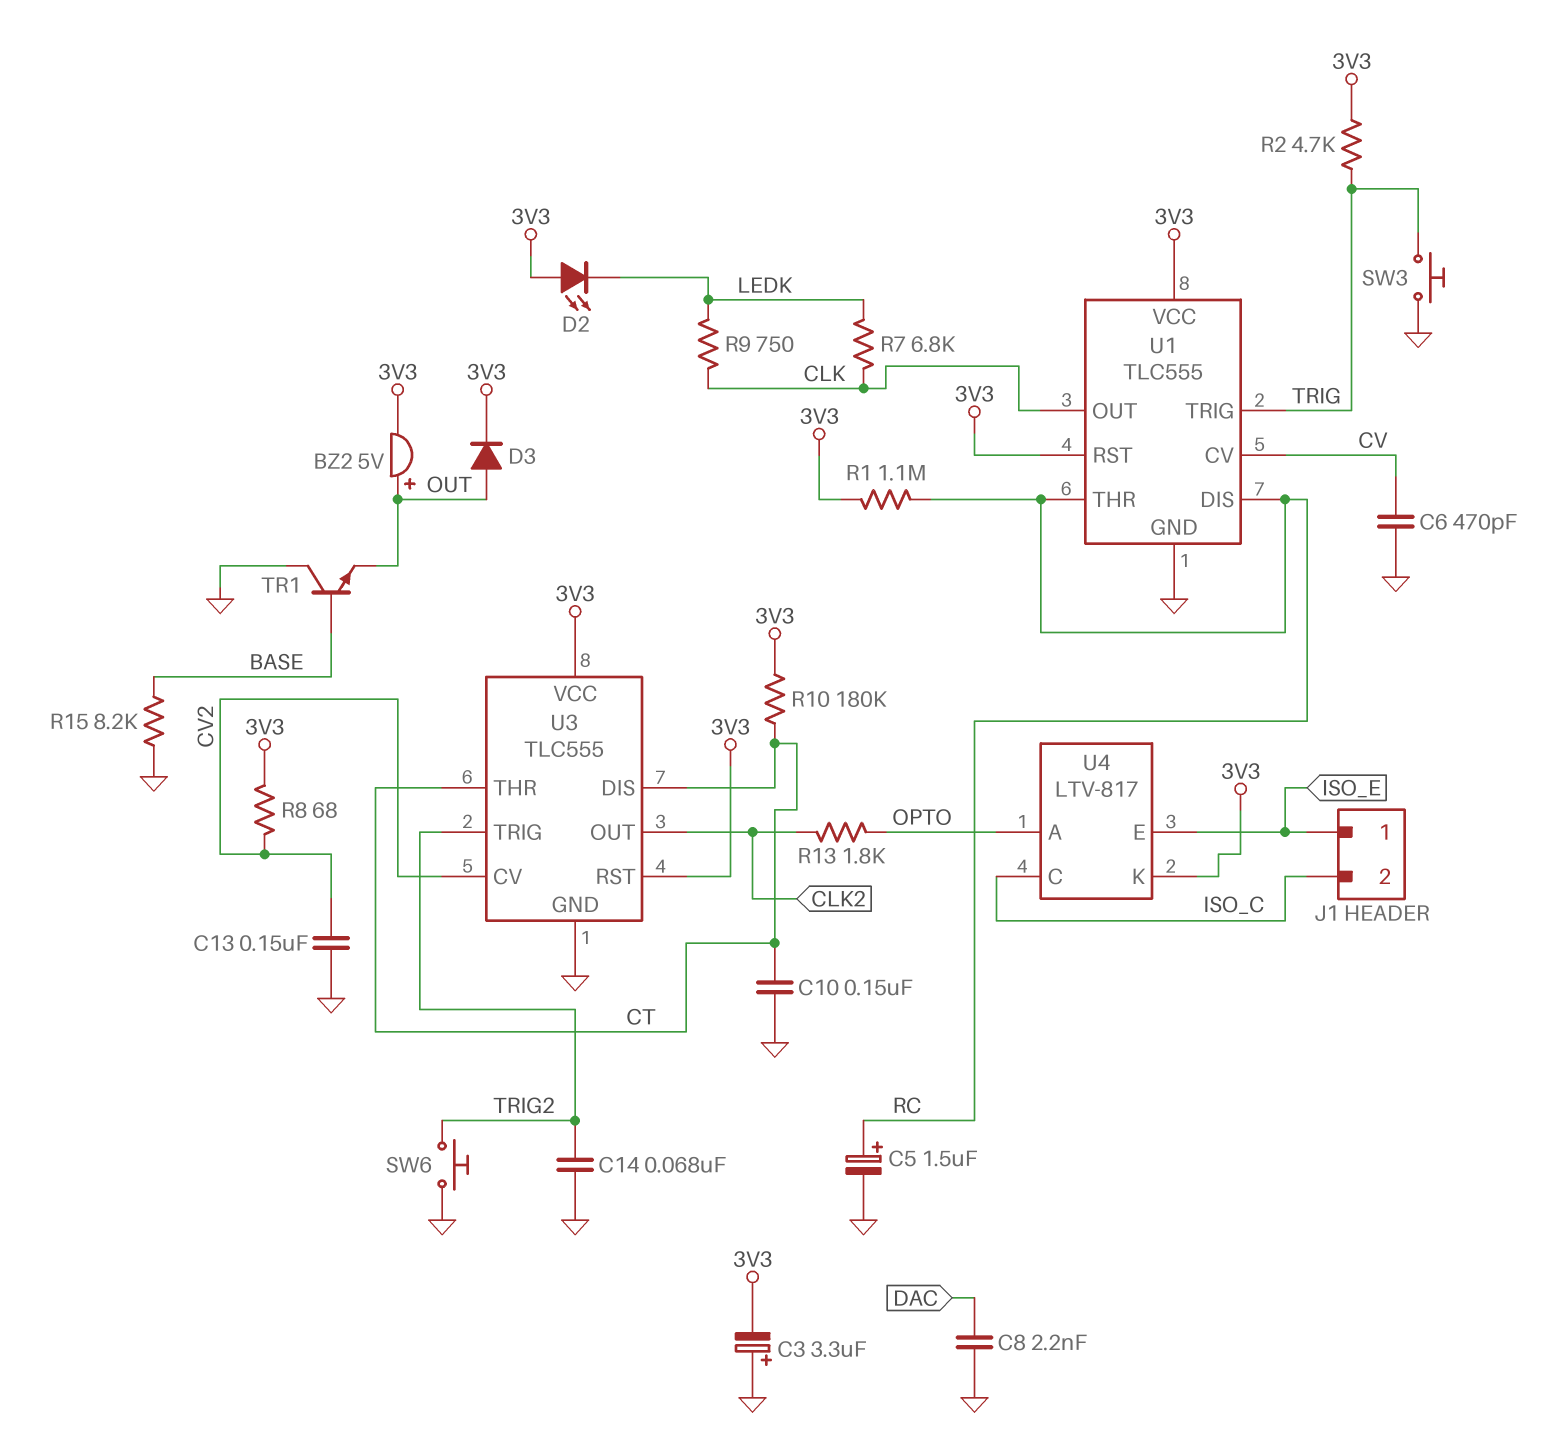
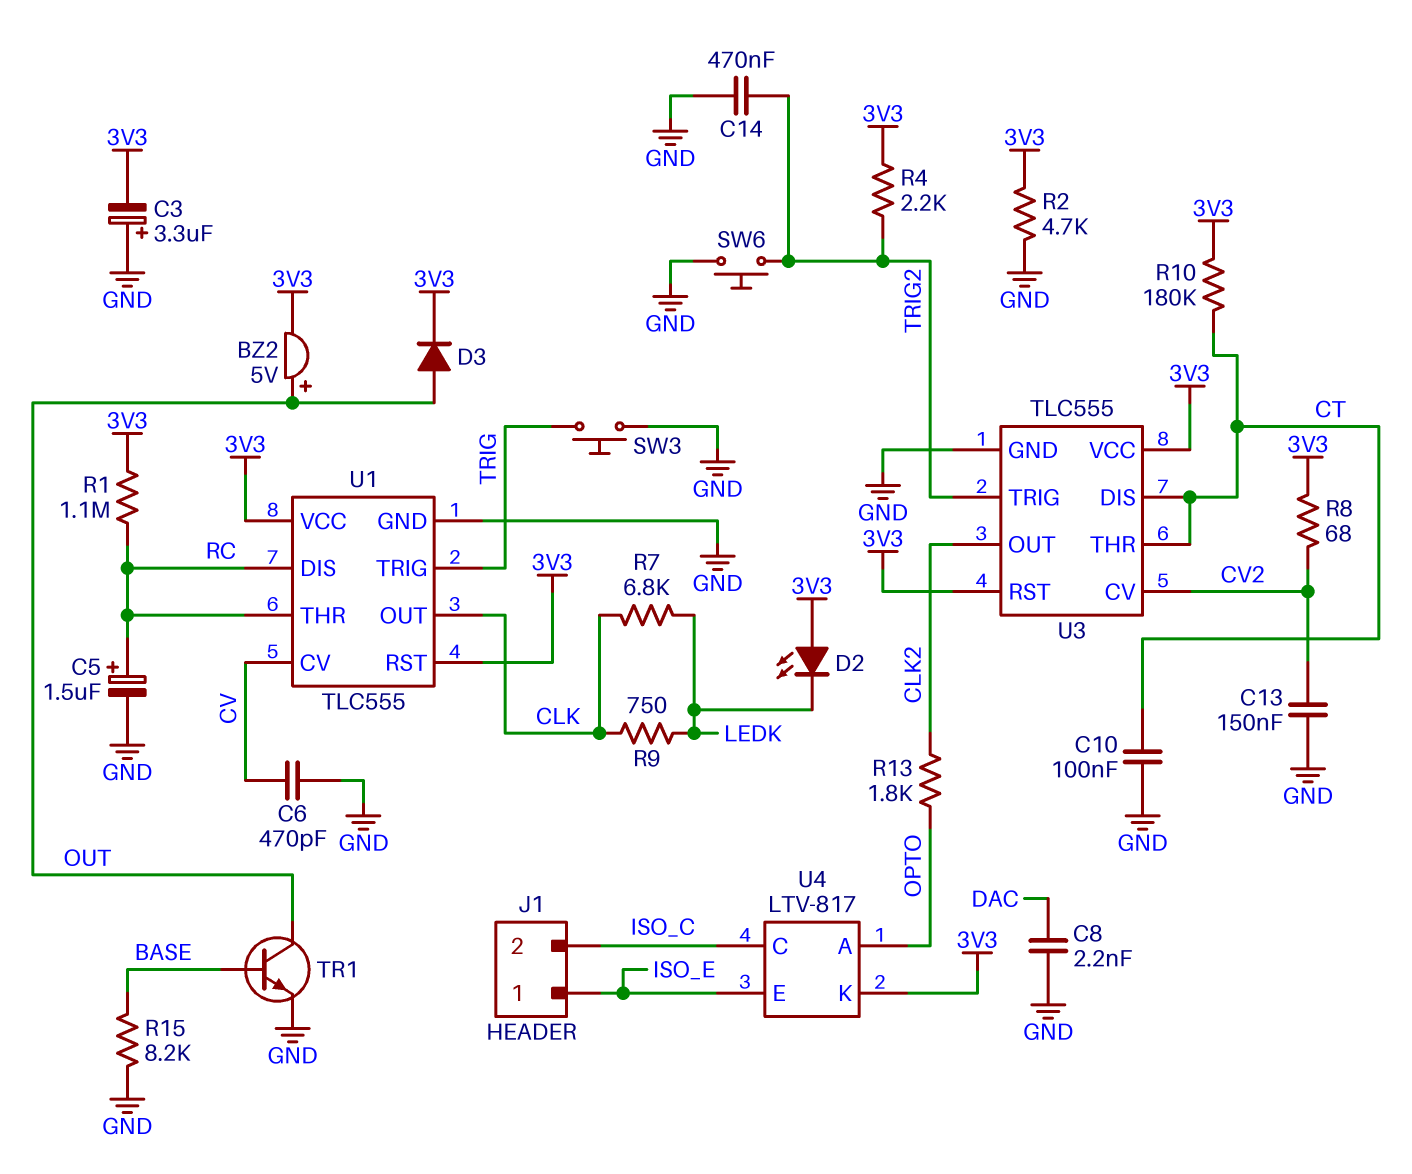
C10: 150nF (CT, GND) -> 100nF (CT, GND)
C14: 68nF (GND, TRIG2) -> 470nF (GND, TRIG2)
R2: 4.7k (3V3, TRIG) -> 4.7k (3V3, GND)
R4: none -> 2.2k (3V3, TRIG2)
TR1: NPN (B BASE, C GND, E OUT) -> NPN (B BASE, C OUT, E GND)

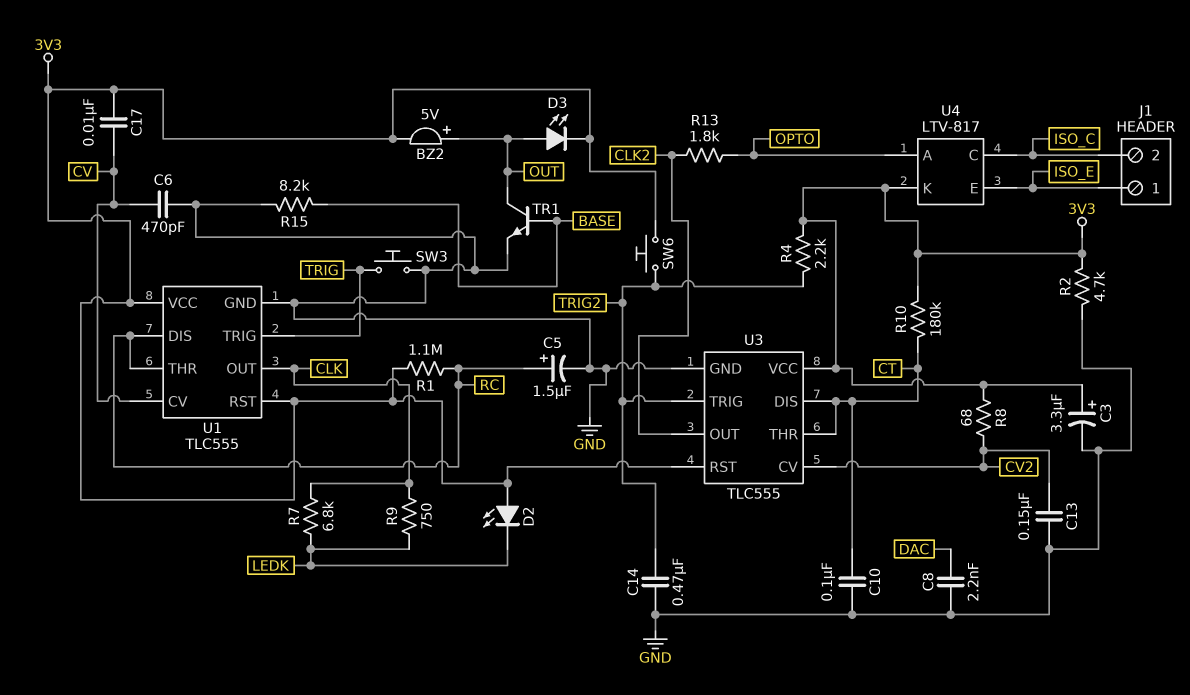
C3: 3.3uF (plus GND, minus 3V3) -> 3.3uF (plus 3V3, minus GND)
C17: none -> 10nF (3V3, CV)
D3: diode (A OUT, K 3V3) -> LED (A OUT, K 3V3)
SW6: button (GND, TRIG2) -> button (3V3, TRIG2)

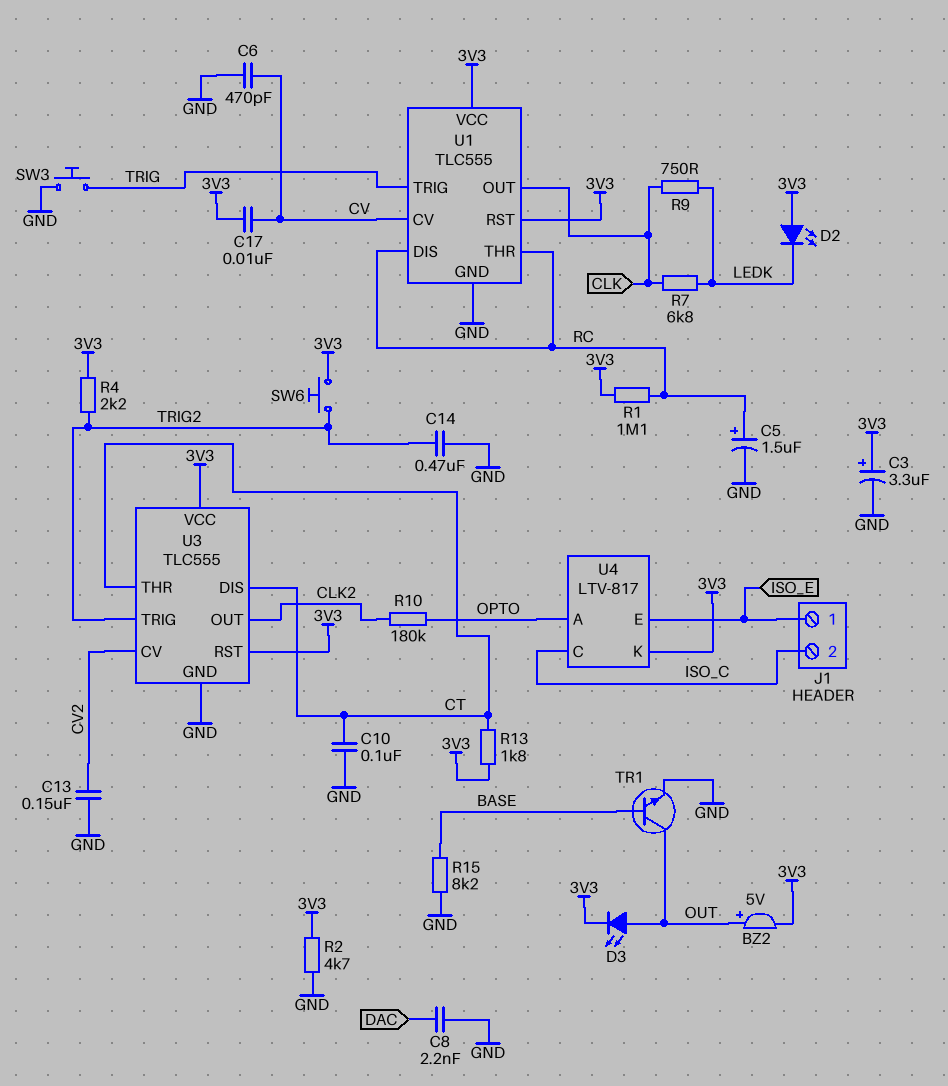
R8: 68 (3V3, CV2) -> none
R10: 180k (3V3, CT) -> 180k (CLK2, OPTO)
R13: 1.8k (CLK2, OPTO) -> 1.8k (3V3, CT)

